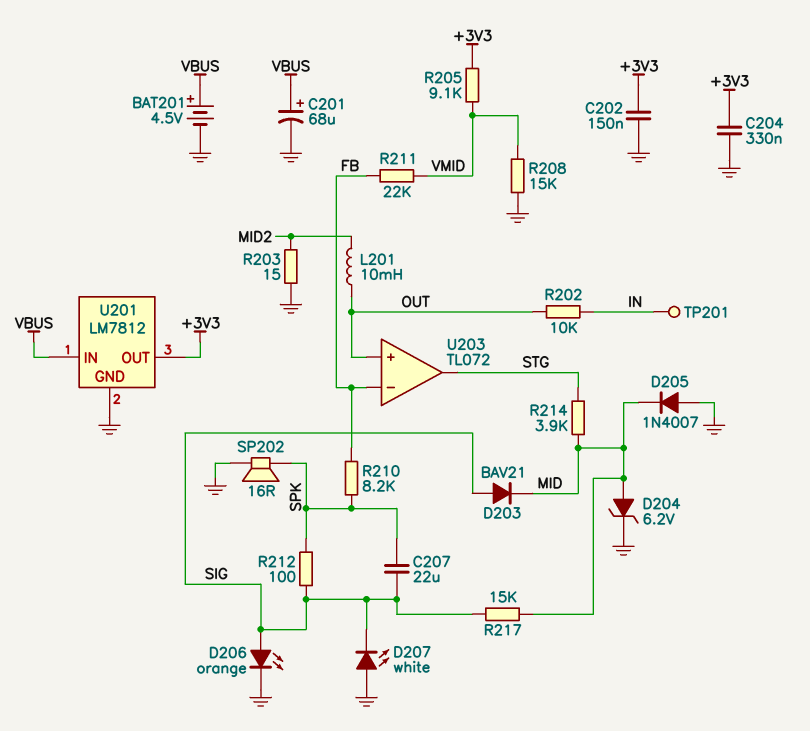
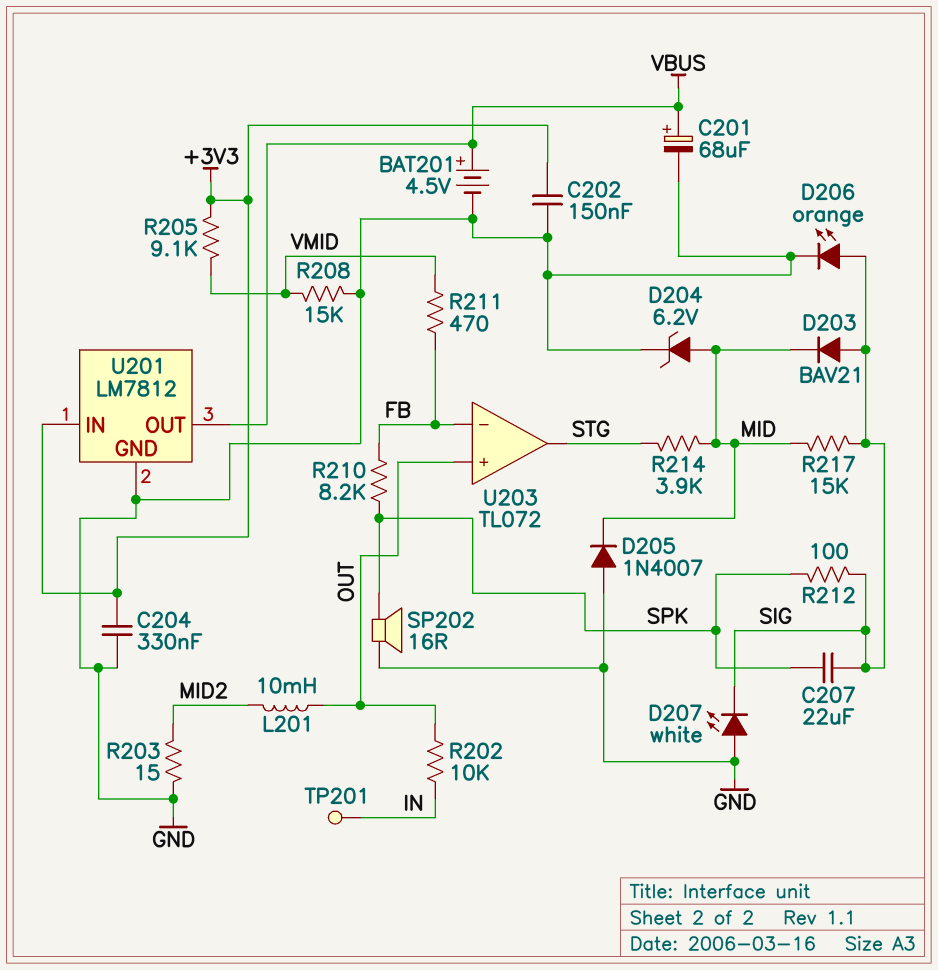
R211: 22k (FB, VMID) -> 470 (FB, VMID)
U201 pin IN: VBUS -> +3V3
U201 pin OUT: +3V3 -> VBUS

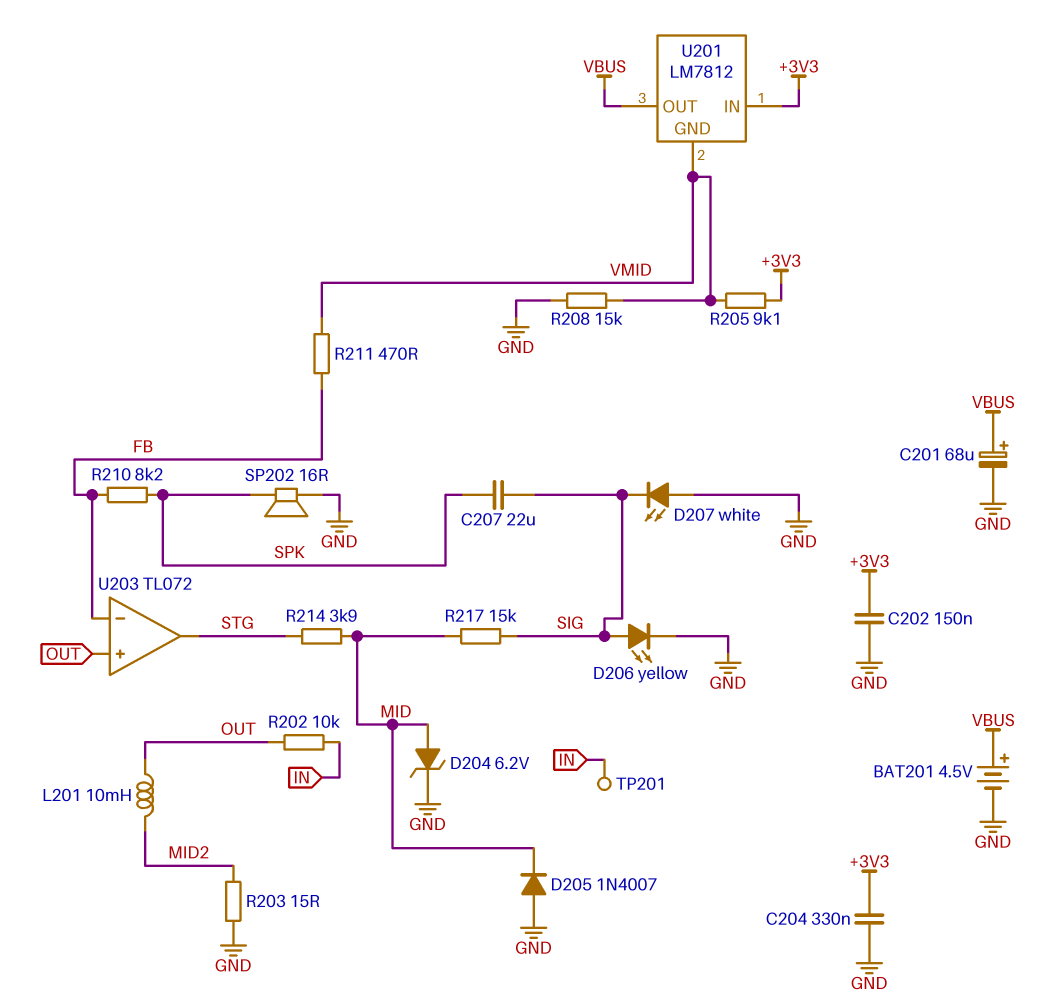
D203: diode BAV21 (A SIG, K MID) -> none
D206: LED orange (A SIG, K GND) -> LED yellow (A SIG, K GND)
R212: 100 (SIG, SPK) -> none
U201 pin GND: GND -> VMID

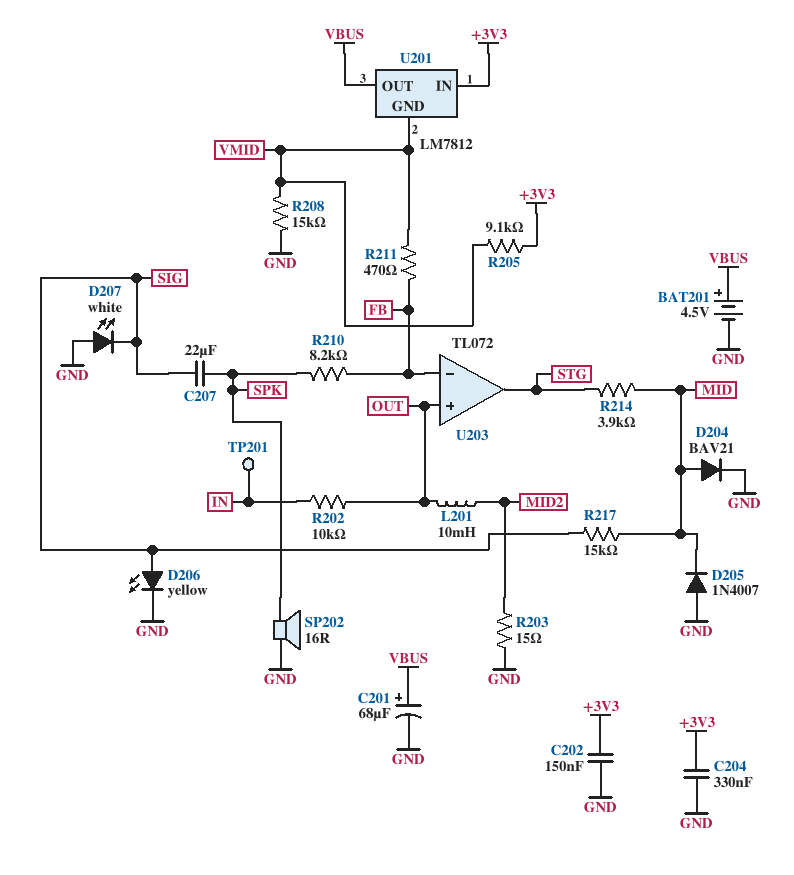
D204: zener 6.2V (A MID, K GND) -> diode BAV21 (A MID, K GND)

